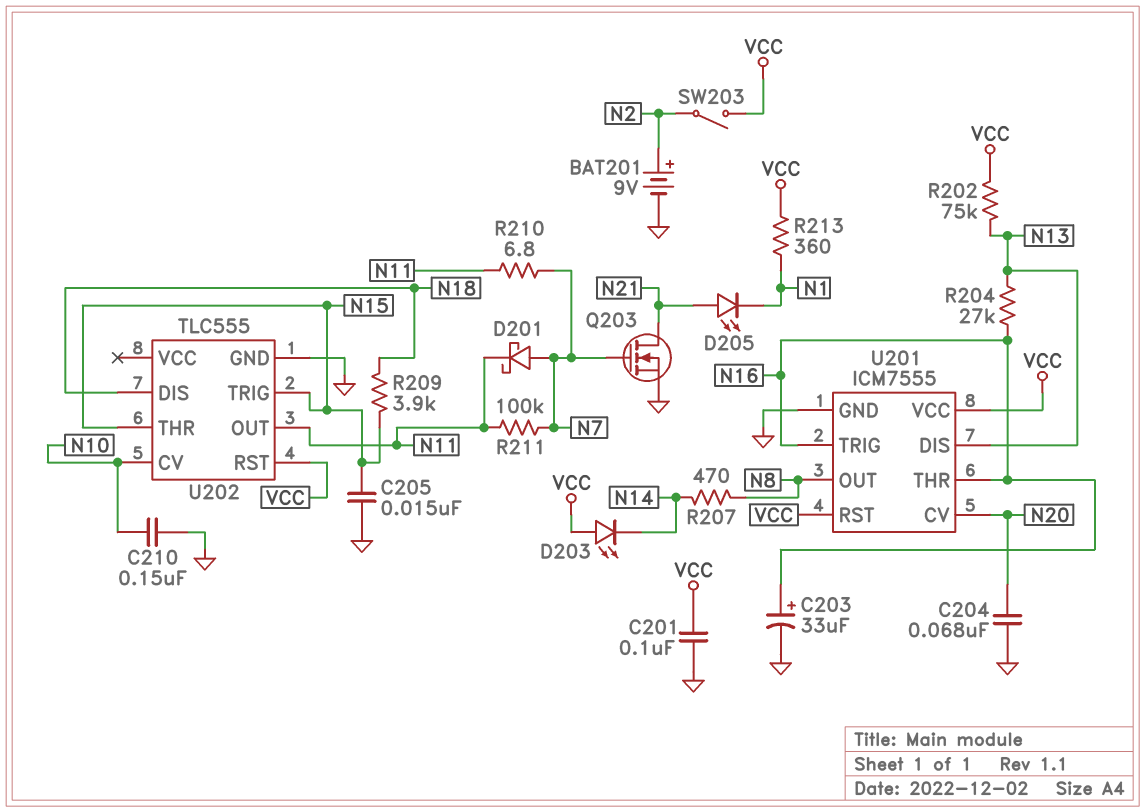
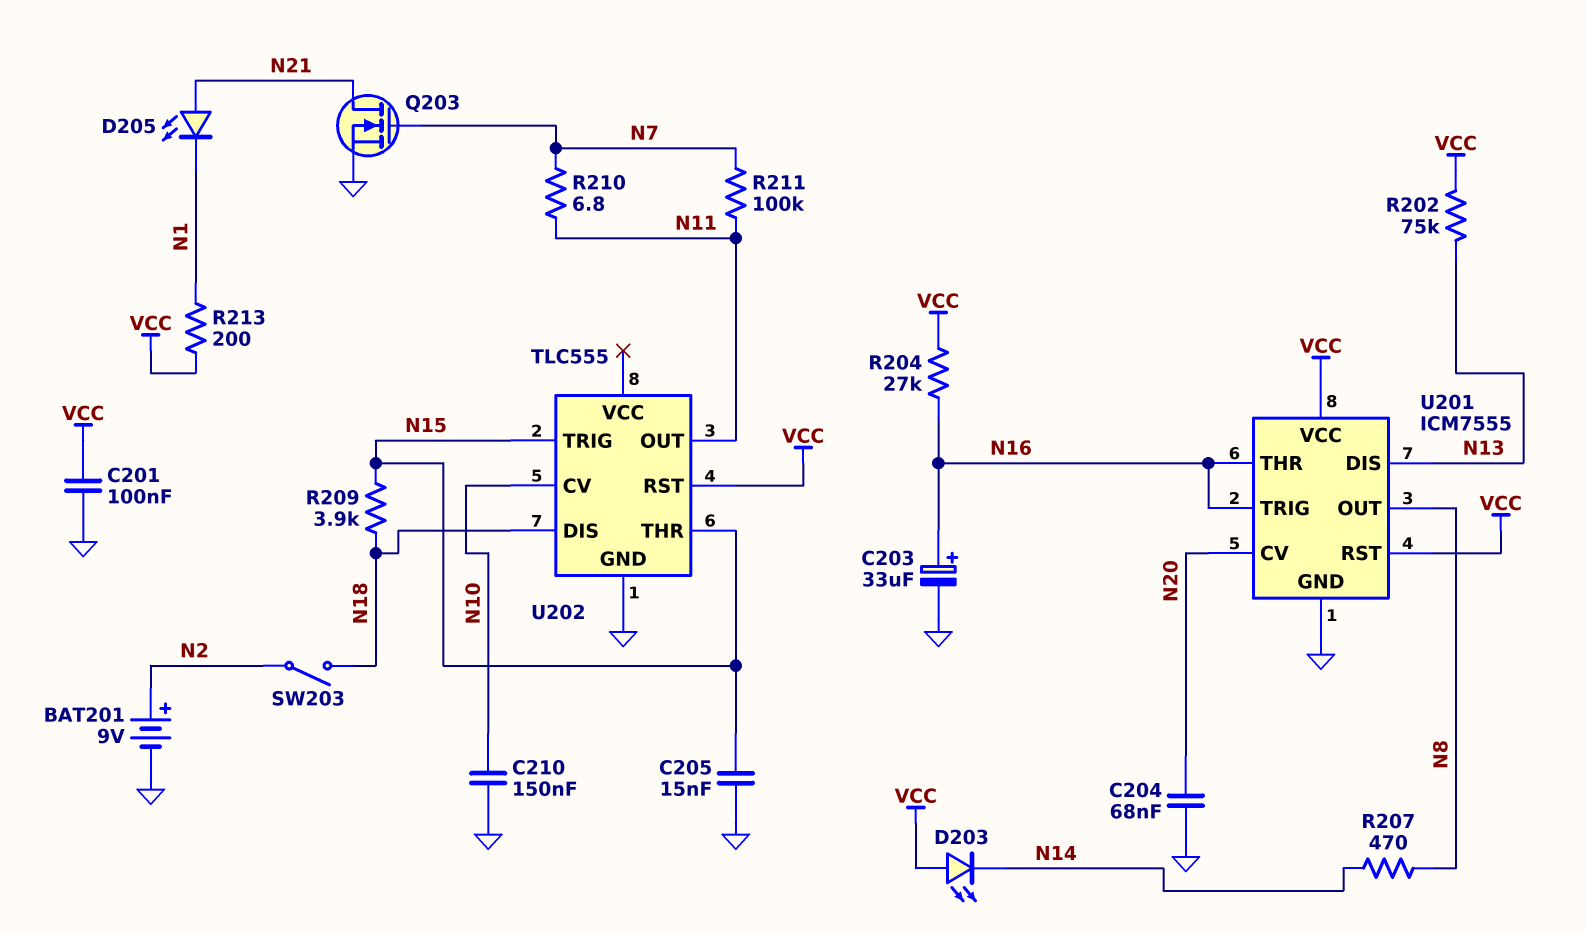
D201: schottky (A N7, K N11) -> none
R204: 27k (N13, N16) -> 27k (N16, VCC)
R213: 360 (N1, VCC) -> 200 (N1, VCC)
SW203: switch (N2, VCC) -> switch (N2, N18)

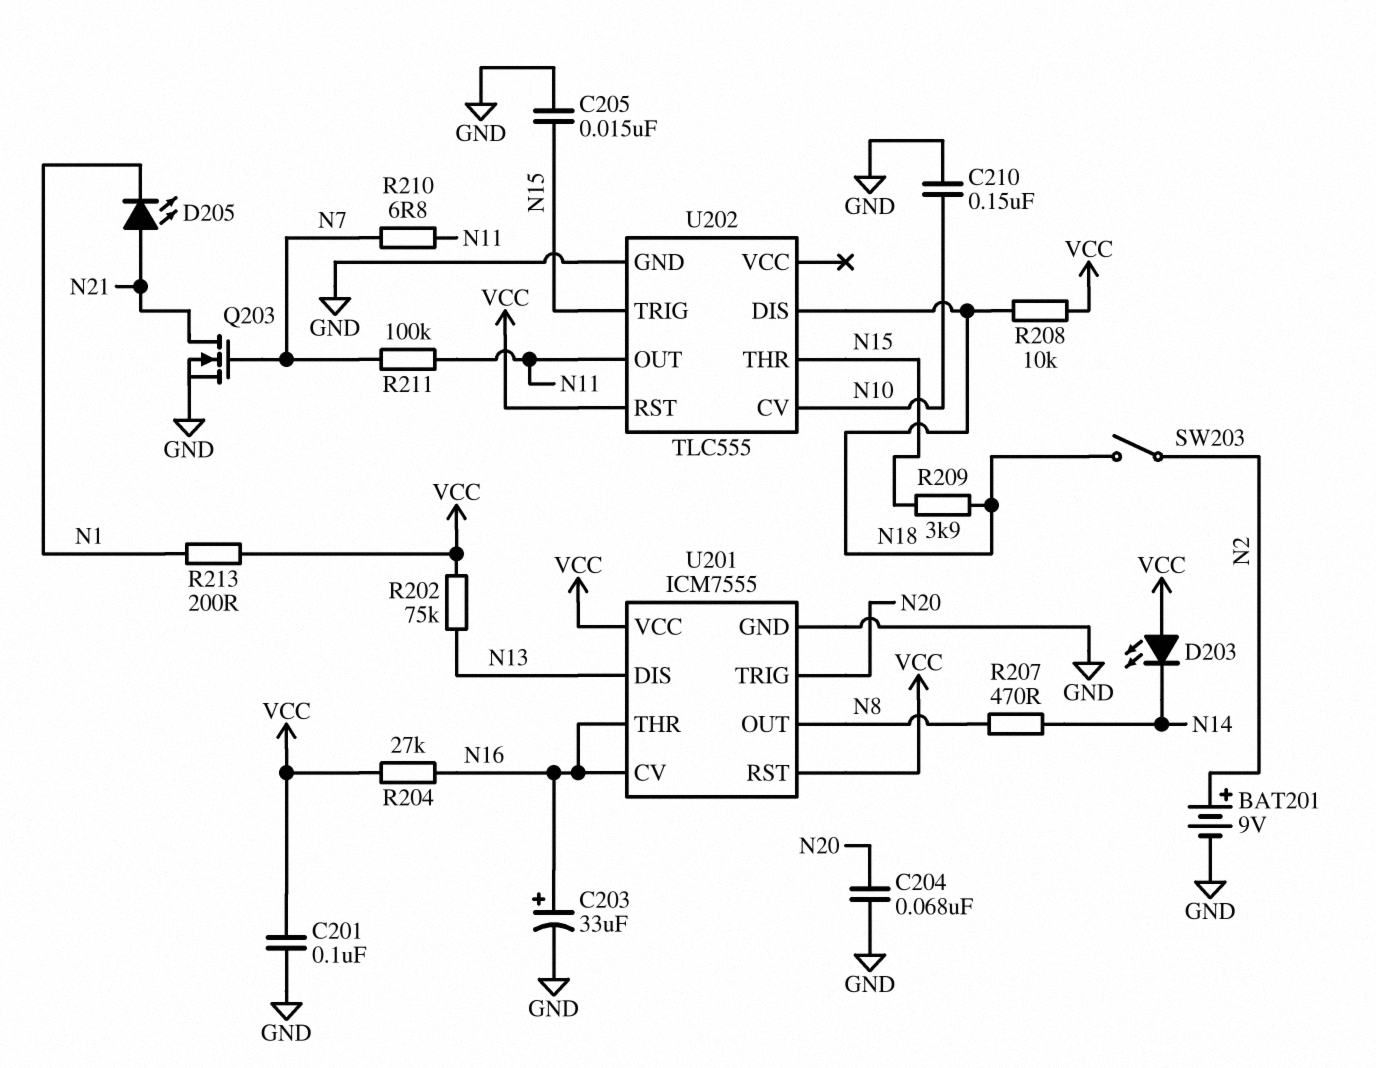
R208: none -> 10k (N18, VCC)
U201 pin CV: N20 -> N16
U201 pin TRIG: N16 -> N20

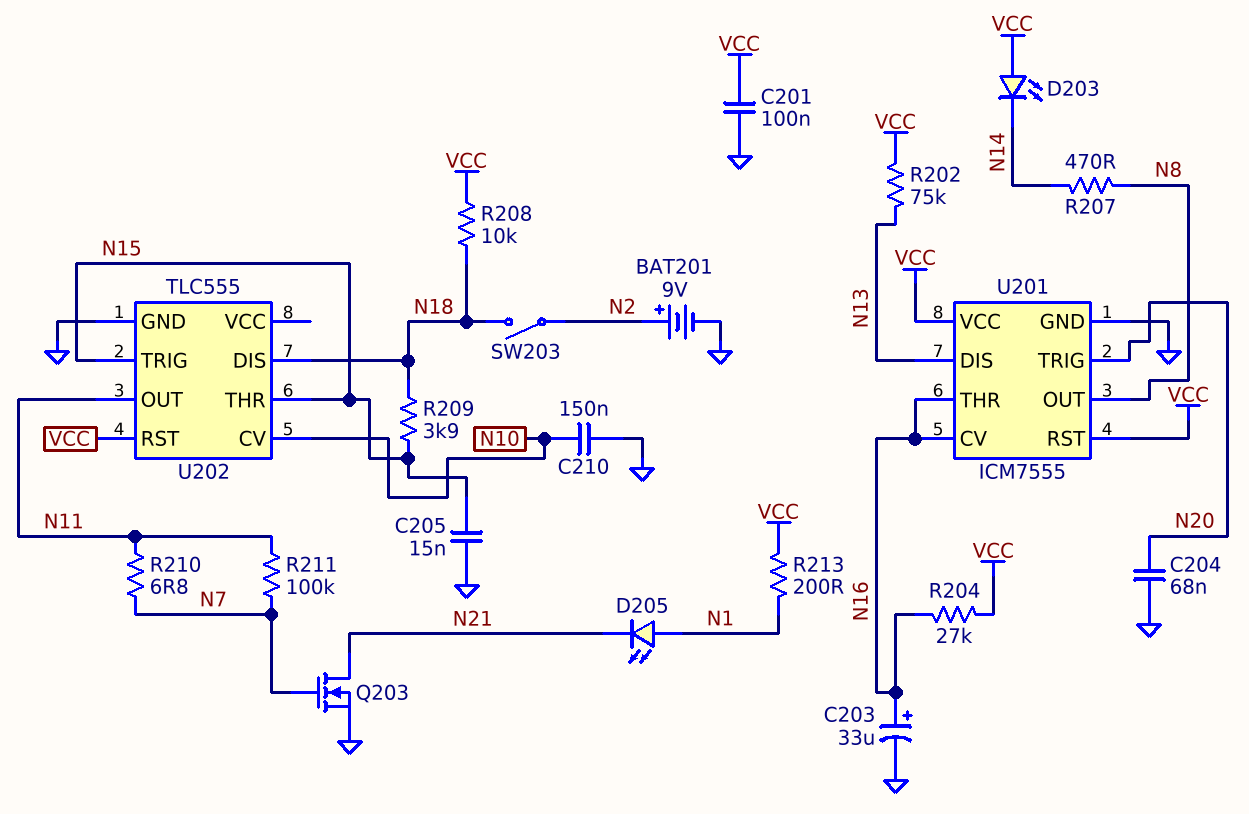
D205: LED (A N21, K N1) -> LED (A N1, K N21)

